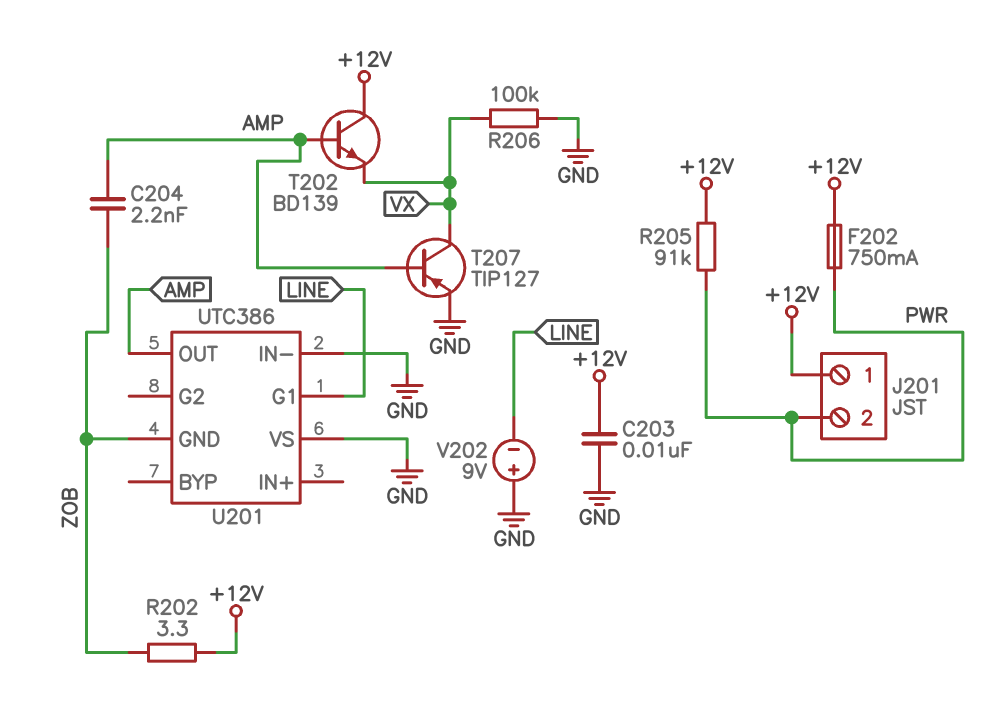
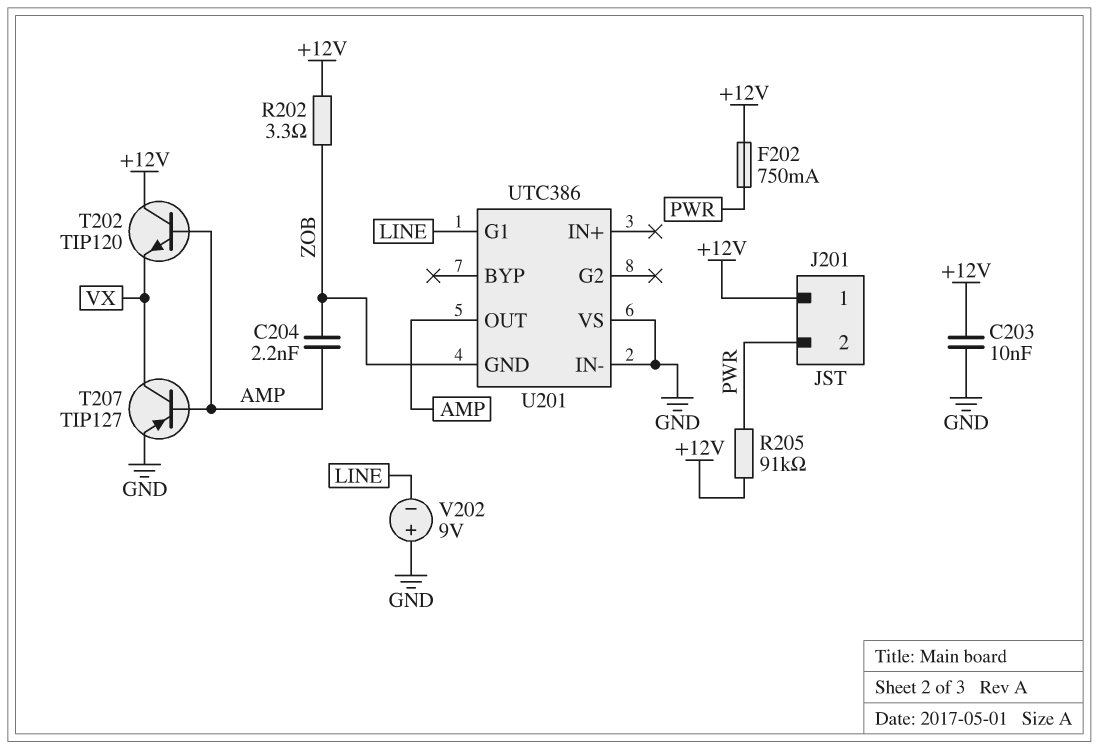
R206: 100k (GND, VX) -> none
T202: NPN BD139 (B AMP, C +12V, E VX) -> NPN TIP120 (B AMP, C +12V, E VX)

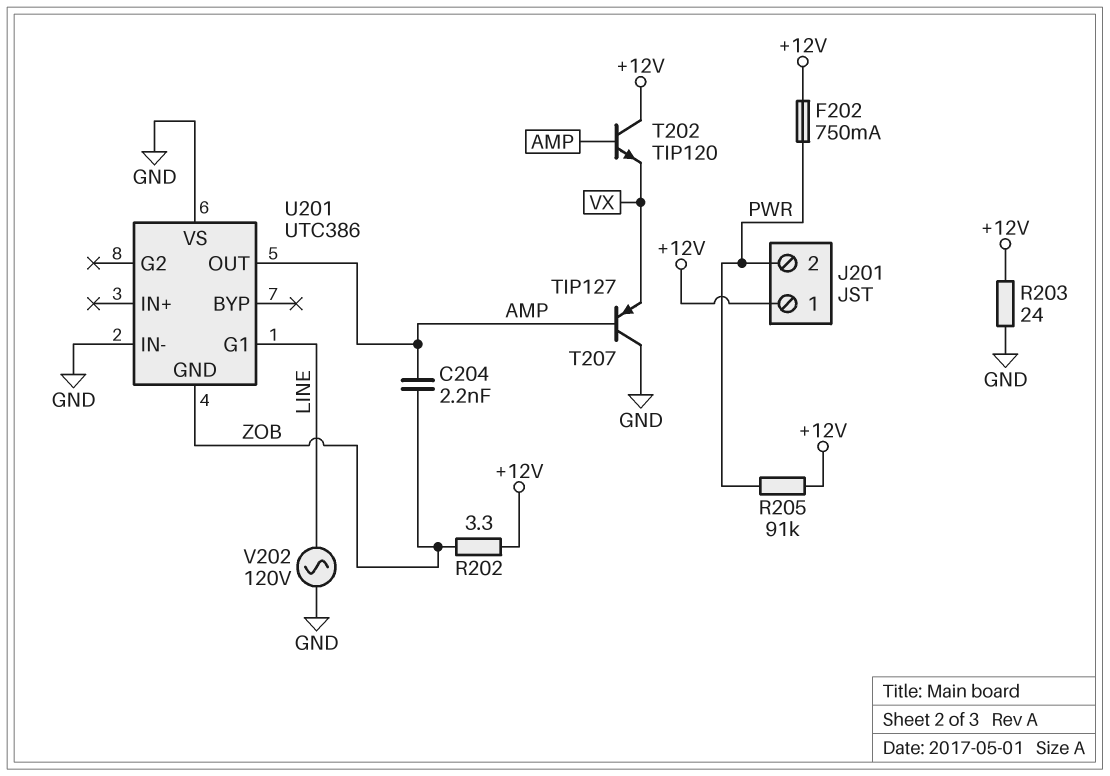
C203: 10nF (+12V, GND) -> none
R203: none -> 24 (+12V, GND)
T207: PNP TIP127 (B AMP, C VX, E GND) -> PNP TIP127 (B AMP, C GND, E VX)
V202: 9V (plus GND, minus LINE) -> AC 120V (GND, LINE)

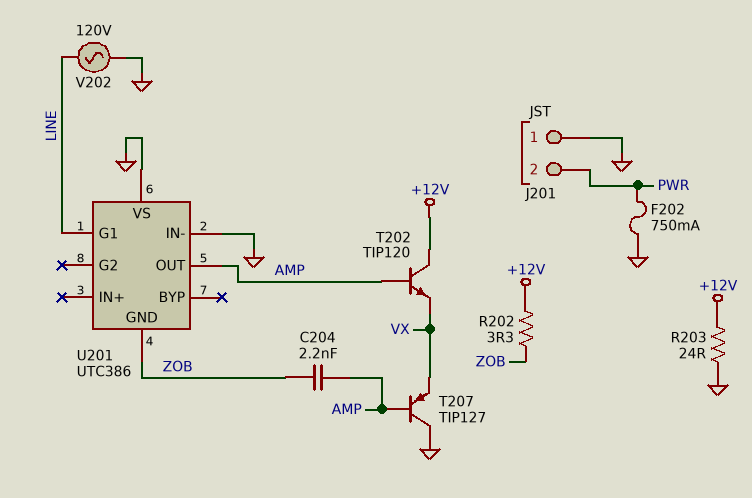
F202: 750mA (+12V, PWR) -> 750mA (GND, PWR)
J201 pin 1: +12V -> GND
R205: 91k (+12V, PWR) -> none

